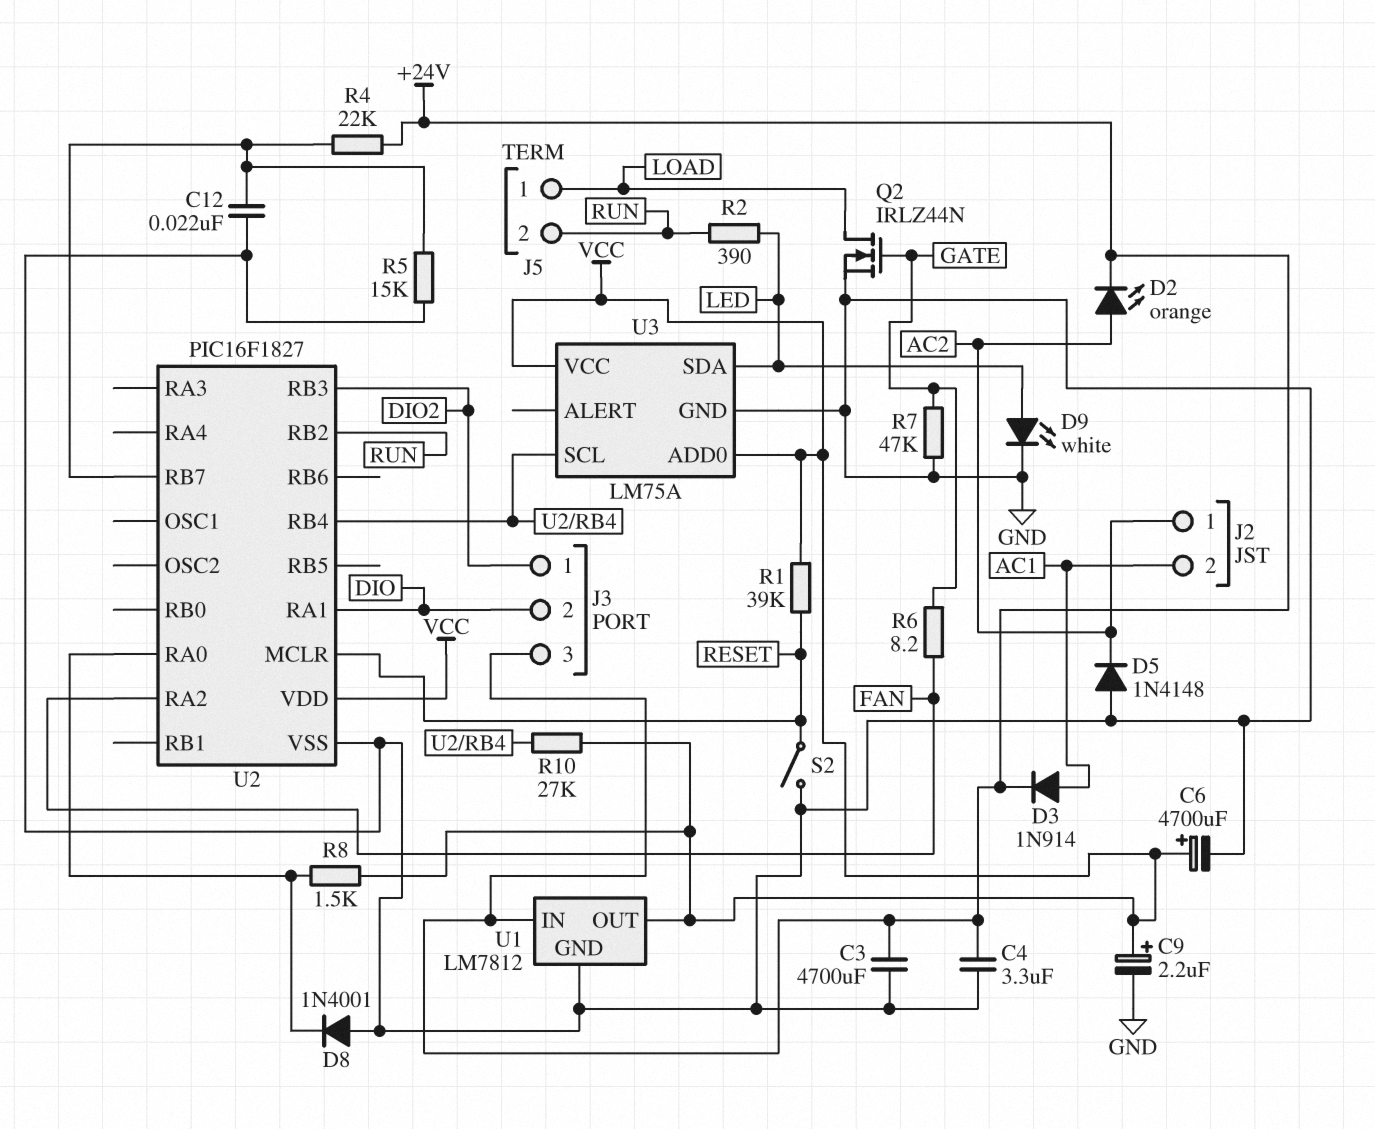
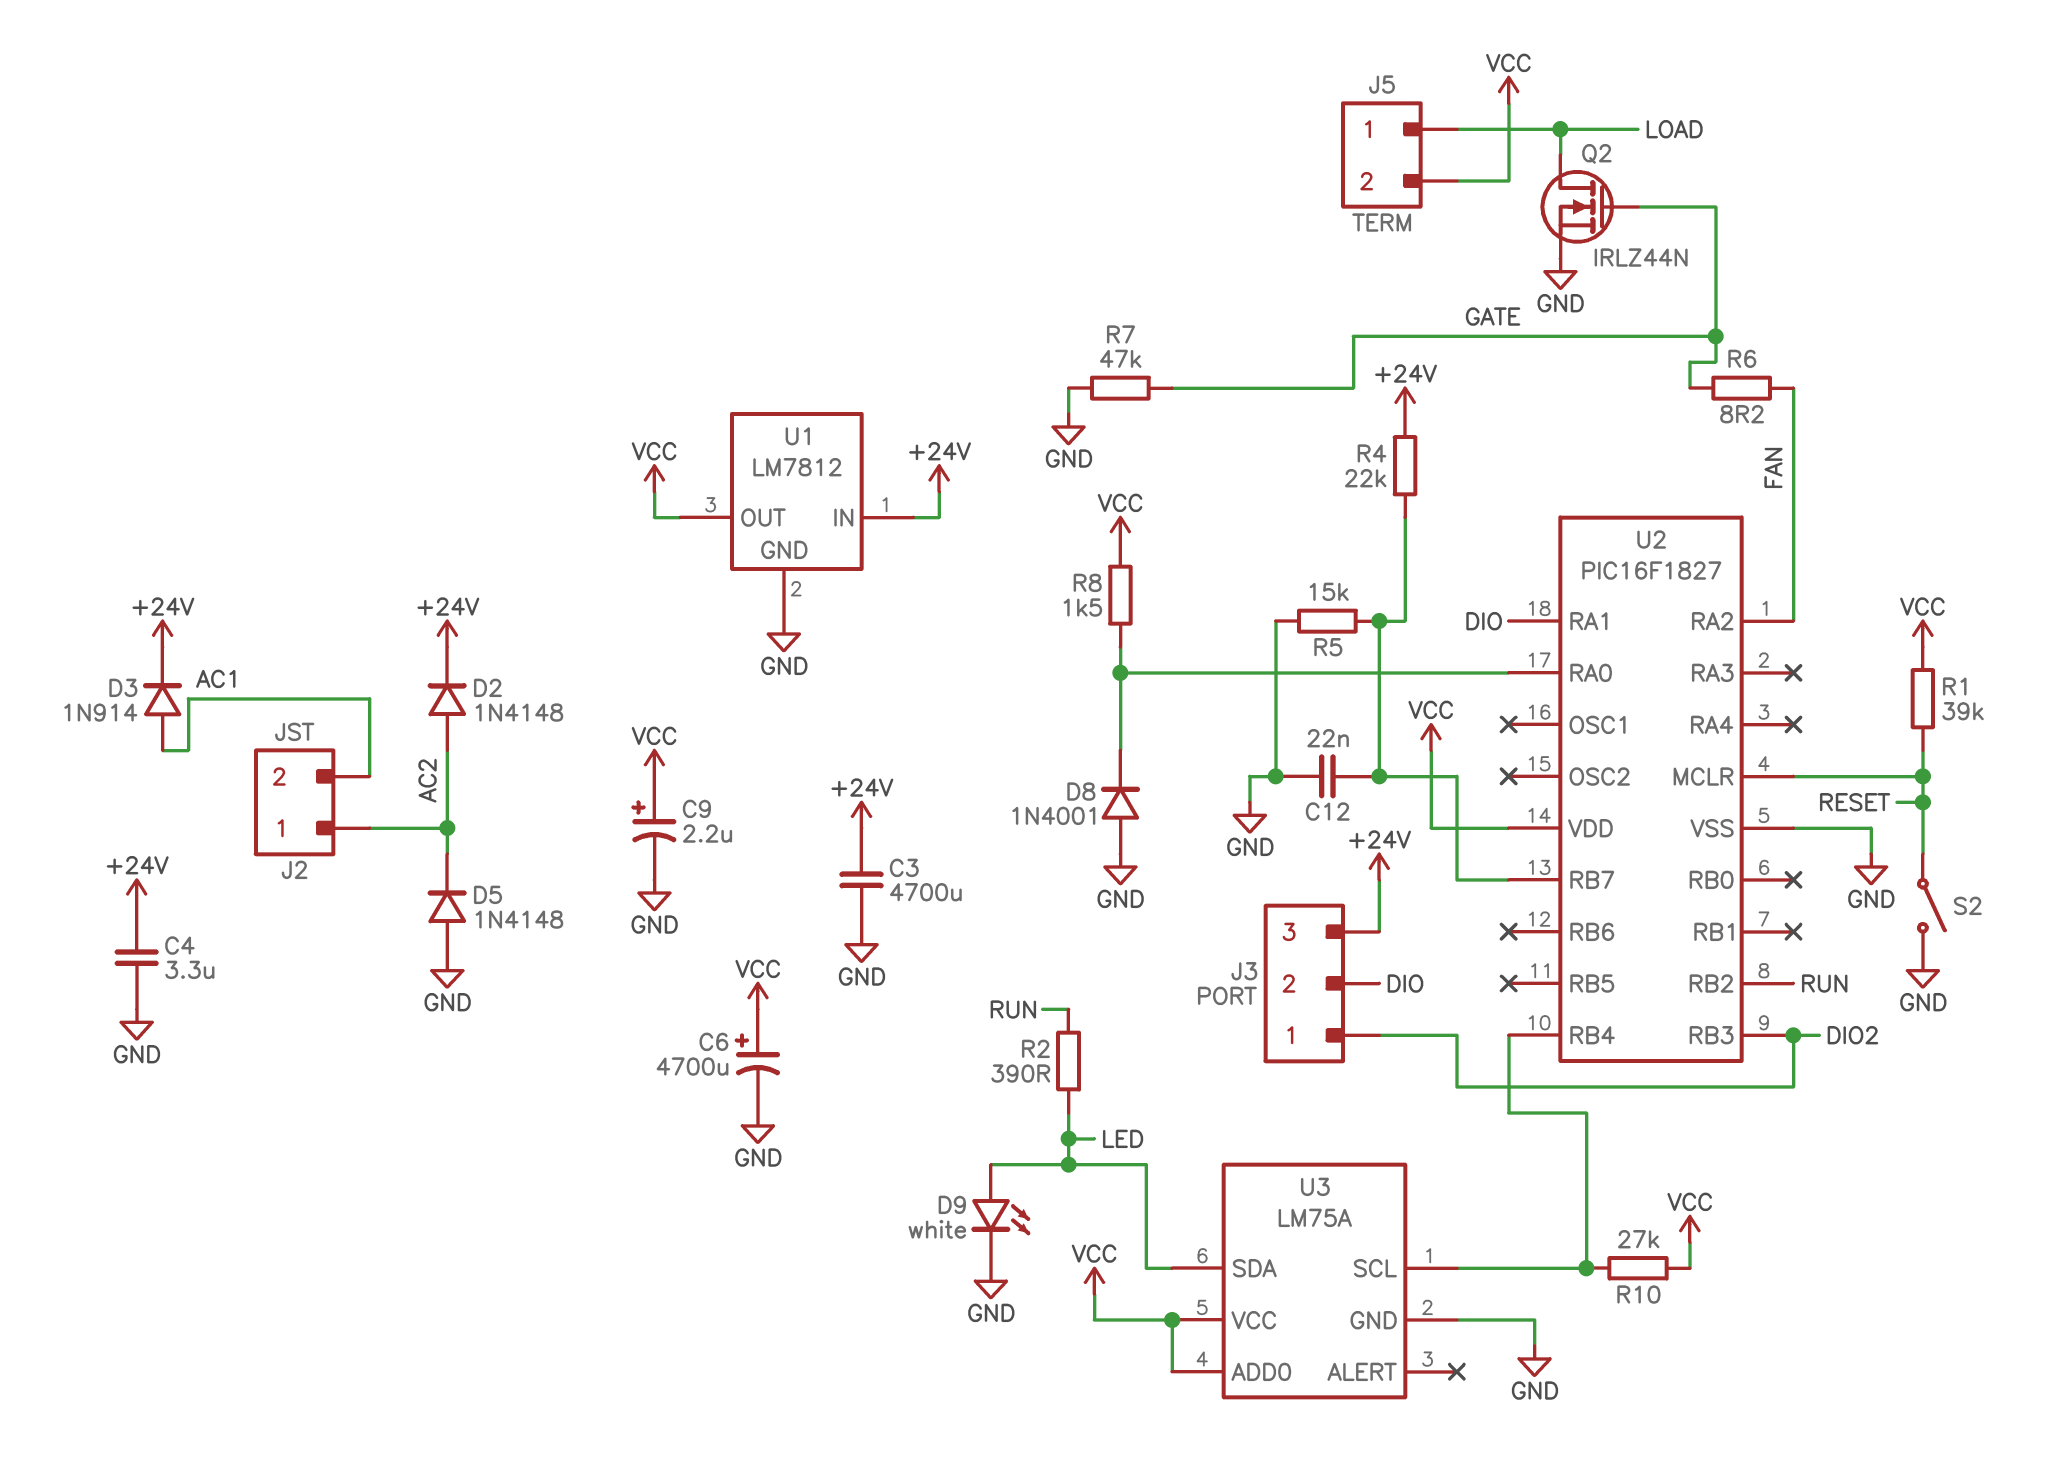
D2: LED orange (A AC2, K +24V) -> diode 1N4148 (A AC2, K +24V)
J5 pin 2: RUN -> VCC

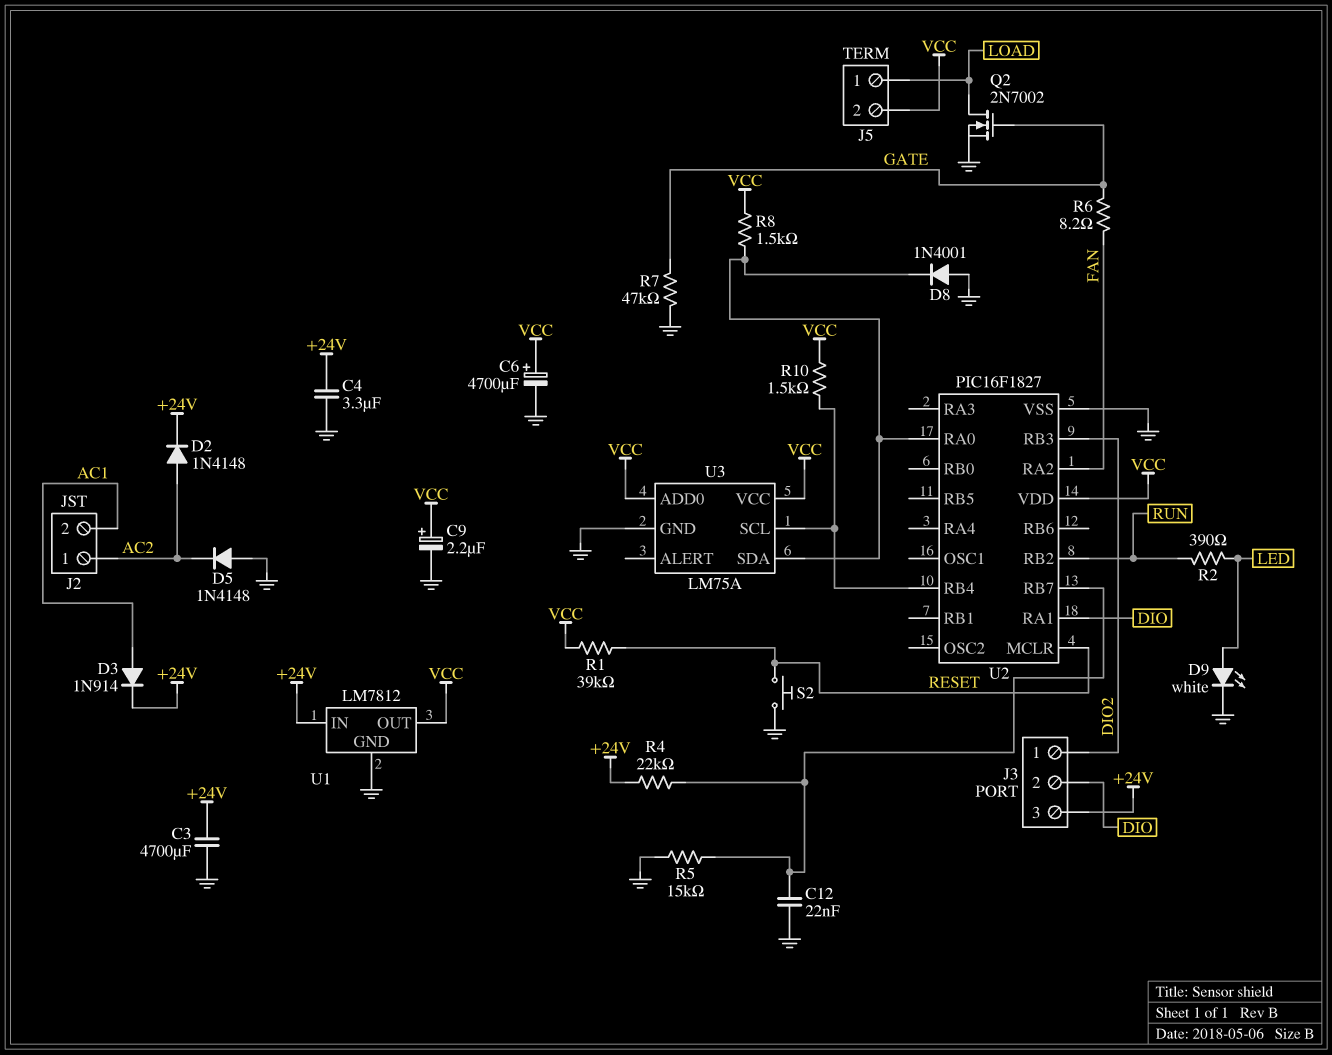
Q2: NMOS IRLZ44N (G GATE, D LOAD, S GND) -> NMOS 2N7002 (G GATE, D LOAD, S GND)
R10: 27k (U2/RB4, VCC) -> 1.5k (U2/RB4, VCC)
S2: switch (GND, RESET) -> button (GND, RESET)
U3 pin SDA: LED -> U2/RA0

